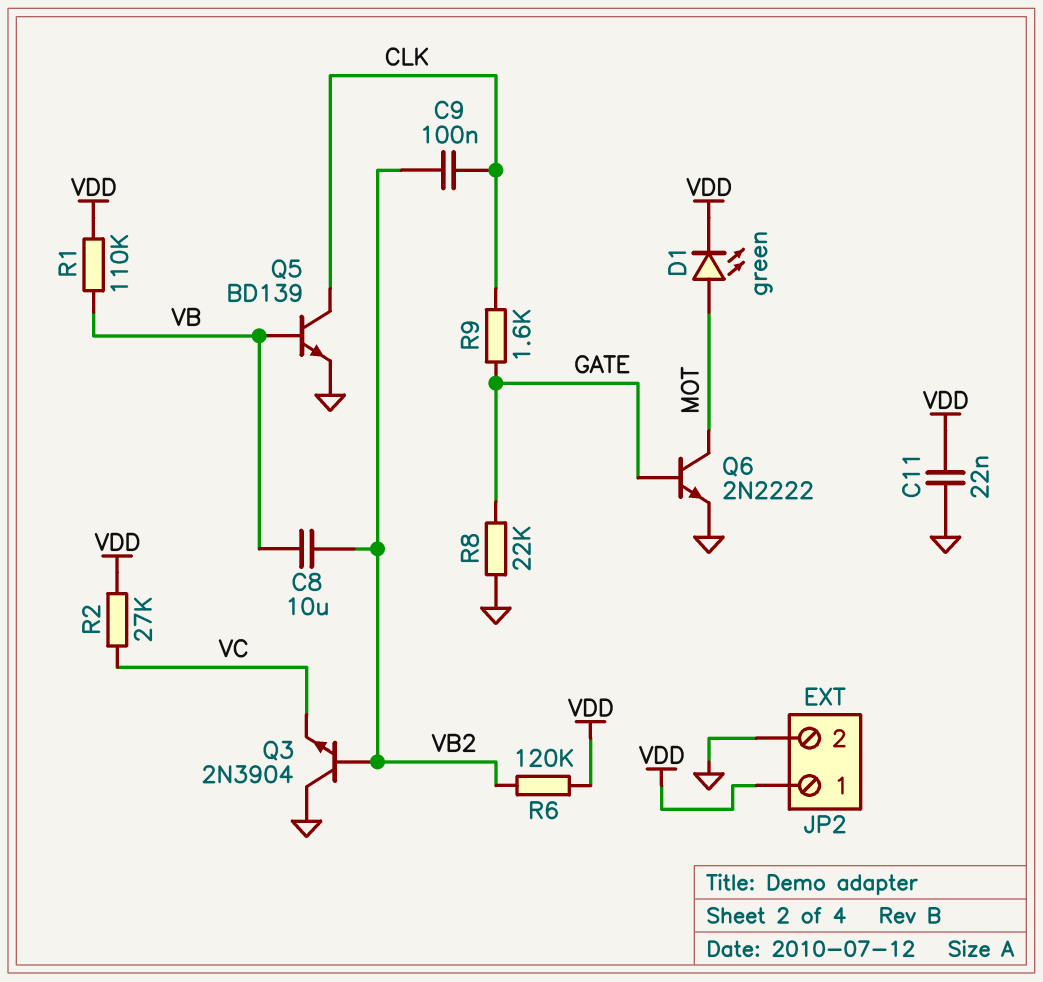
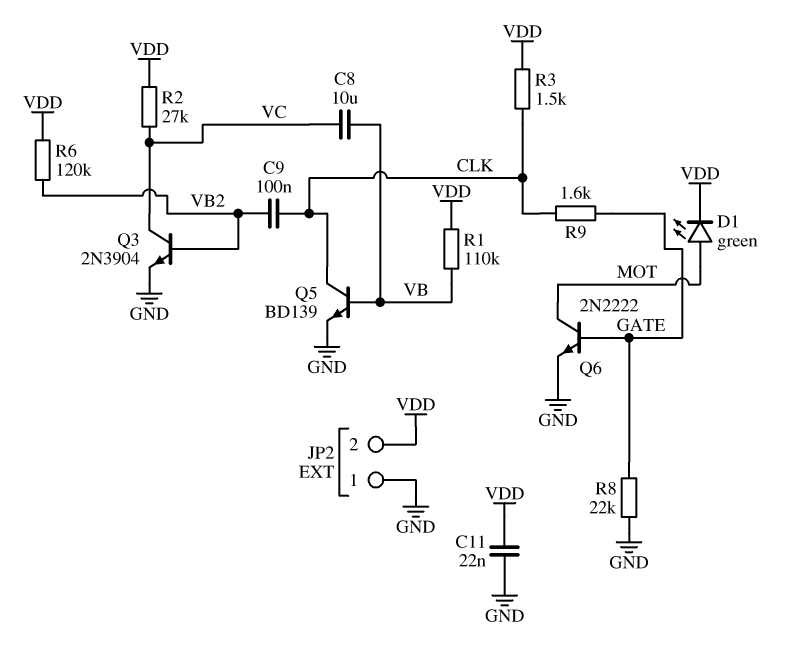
C8: 10uF (VB, VB2) -> 10uF (VB, VC)
JP2 pin 1: VDD -> GND
JP2 pin 2: GND -> VDD
Q3: NPN 2N3904 (B VB2, C GND, E VC) -> NPN 2N3904 (B VB2, C VC, E GND)
R3: none -> 1.5k (CLK, VDD)

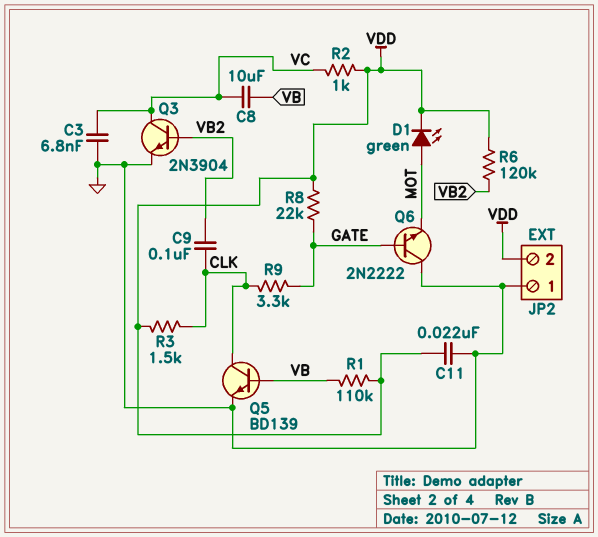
C3: none -> 6.8nF (GND, VC)
Q6: NPN 2N2222 (B GATE, C MOT, E GND) -> NPN 2N2222 (B GATE, C GND, E MOT)
R2: 27k (VC, VDD) -> 1k (VC, VDD)
R8: 22k (GATE, GND) -> 22k (GATE, VDD)
R9: 1.6k (CLK, GATE) -> 3.3k (CLK, GATE)

